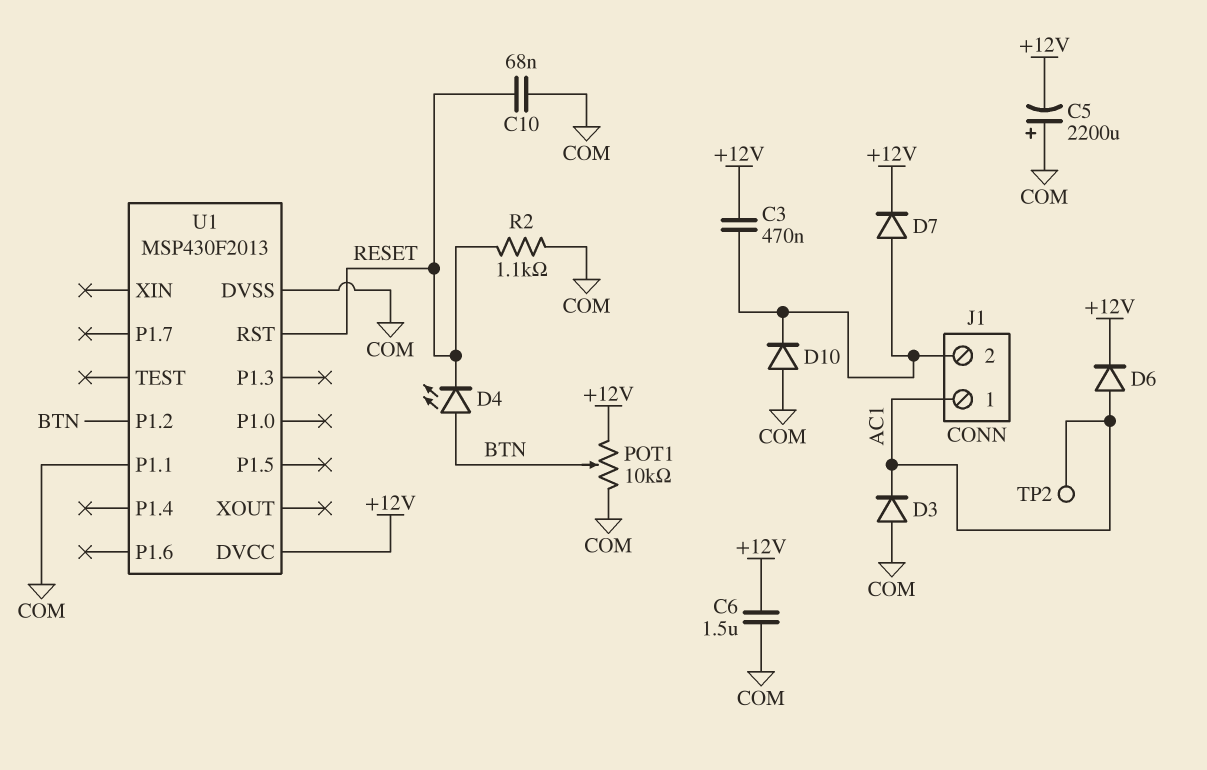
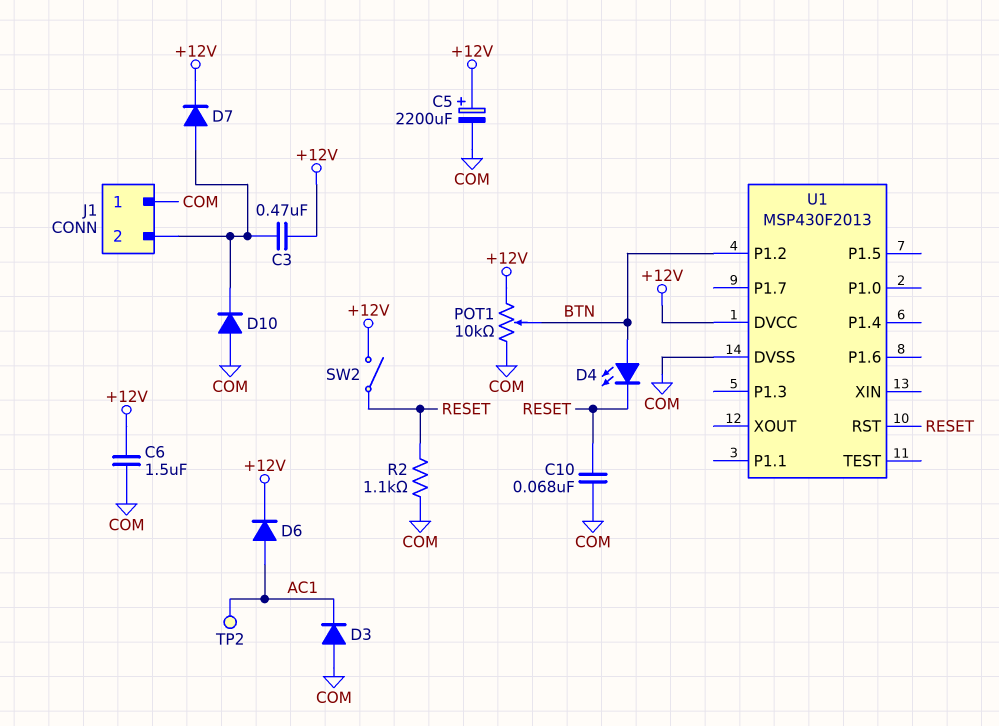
C5: 2200uF (plus COM, minus +12V) -> 2200uF (plus +12V, minus COM)
J1 pin 1: AC1 -> COM
SW2: none -> switch (+12V, RESET)
U1 pin P1.1: COM -> none

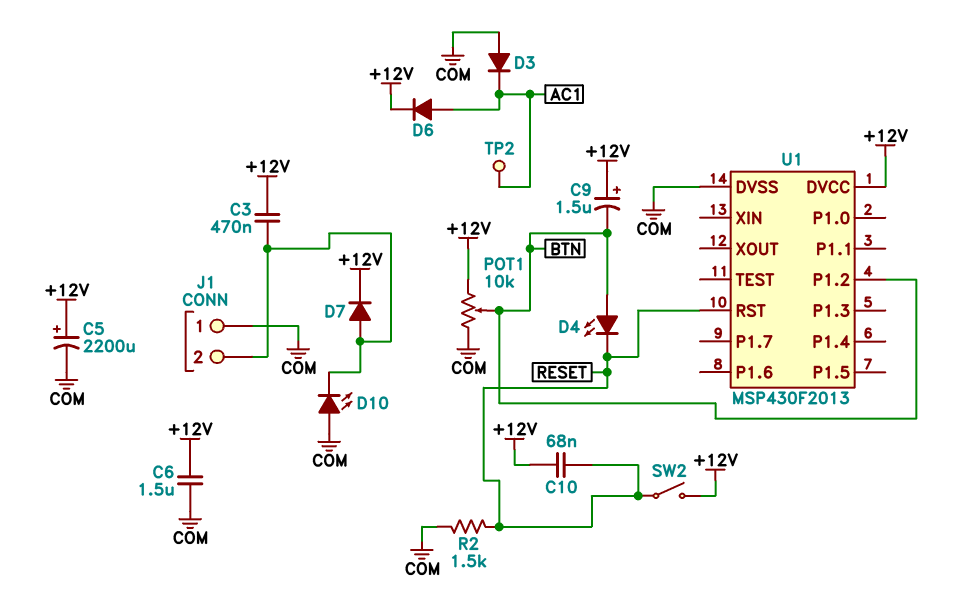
C9: none -> 1.5uF (plus +12V, minus BTN)
C10: 68nF (COM, RESET) -> 68nF (+12V, RESET)
D10: diode (A COM, K J1/2) -> LED (A COM, K J1/2)
R2: 1.1k (COM, RESET) -> 1.5k (COM, RESET)

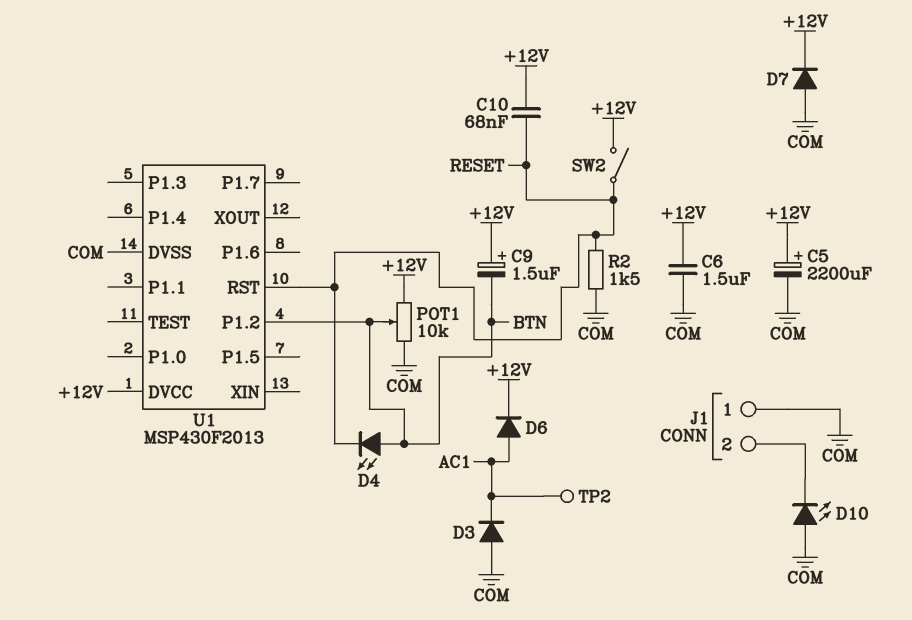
C3: 470nF (+12V, J1/2) -> none
D7: diode (A J1/2, K +12V) -> diode (A COM, K +12V)

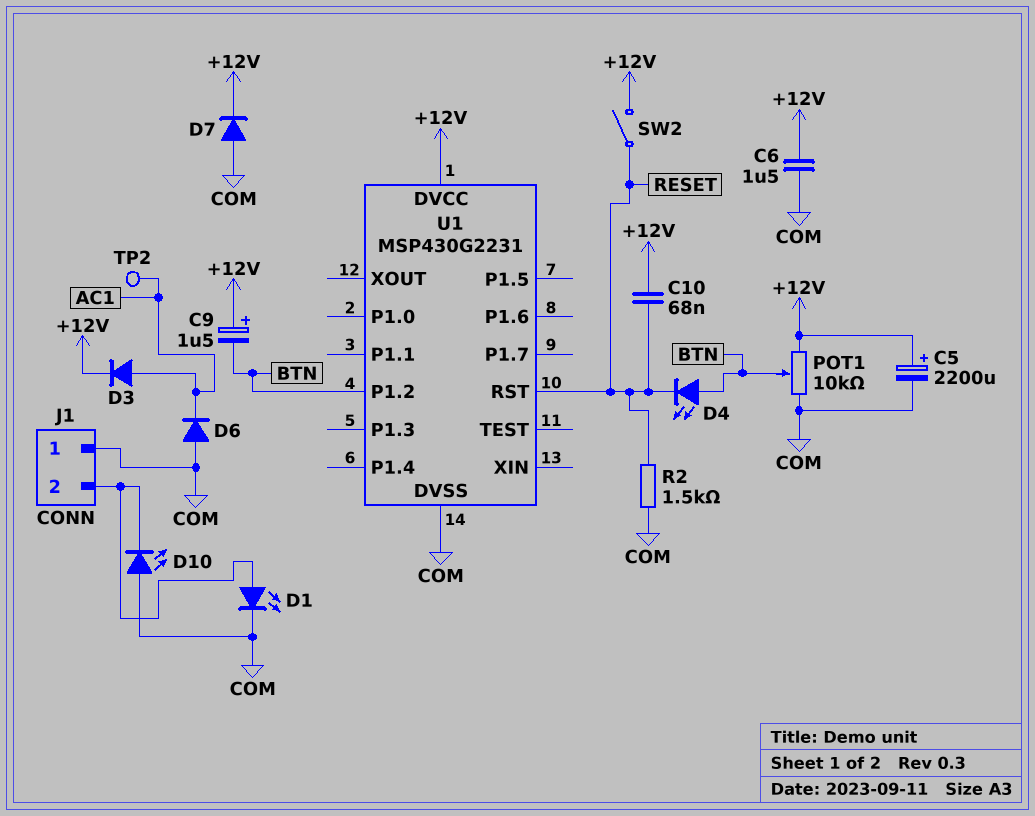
D1: none -> LED (A J1/2, K COM)
D3: diode (A COM, K AC1) -> diode (A AC1, K +12V)
D6: diode (A AC1, K +12V) -> diode (A COM, K AC1)
U1: MSP430F2013 -> MSP430G2231

